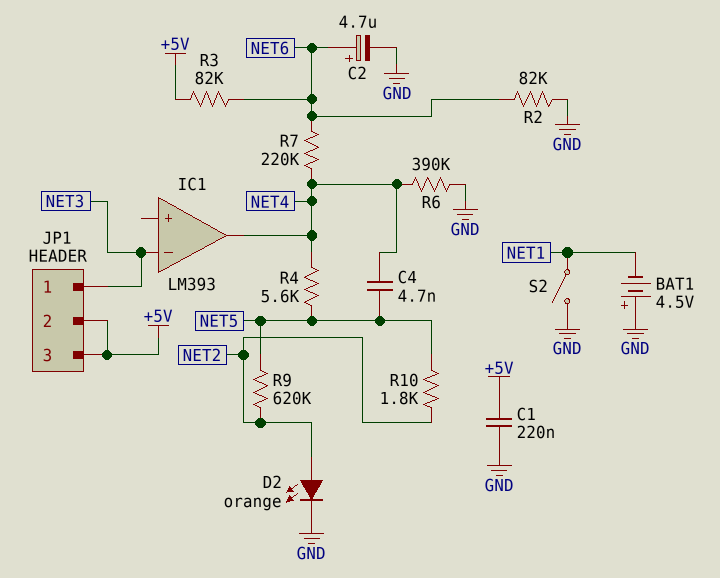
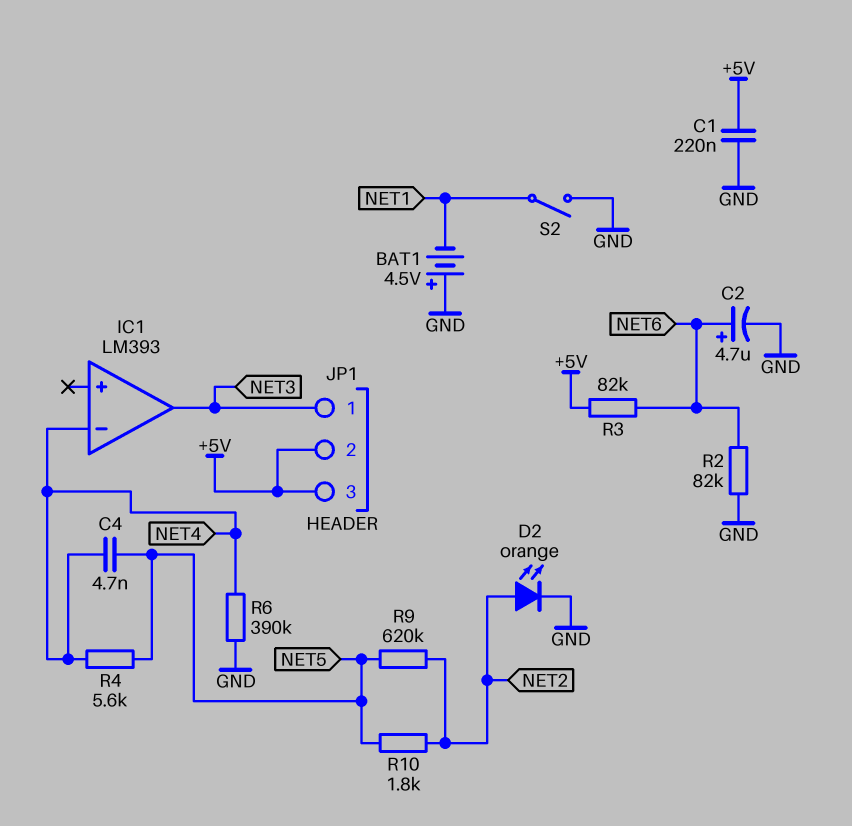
IC1 pin in-: NET3 -> NET4
IC1 pin out: NET4 -> NET3
R7: 220k (NET4, NET6) -> none

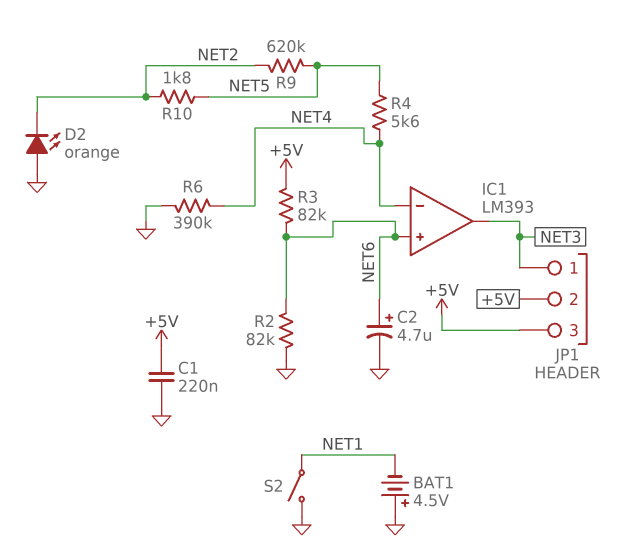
C4: 4.7nF (NET4, NET5) -> none
D2: LED orange (A NET2, K GND) -> LED orange (A GND, K NET2)
IC1 pin in+: none -> NET6

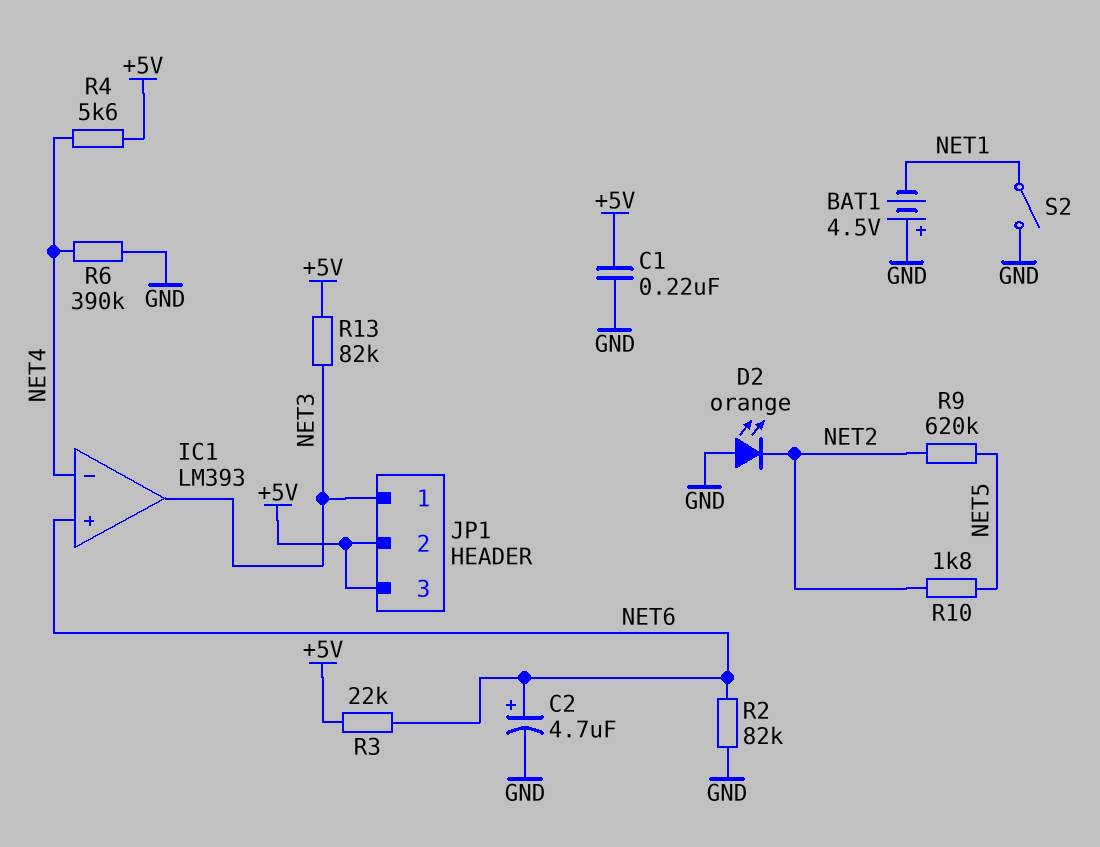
R3: 82k (+5V, NET6) -> 22k (+5V, NET6)
R4: 5.6k (NET4, NET5) -> 5.6k (+5V, NET4)
R13: none -> 82k (+5V, NET3)

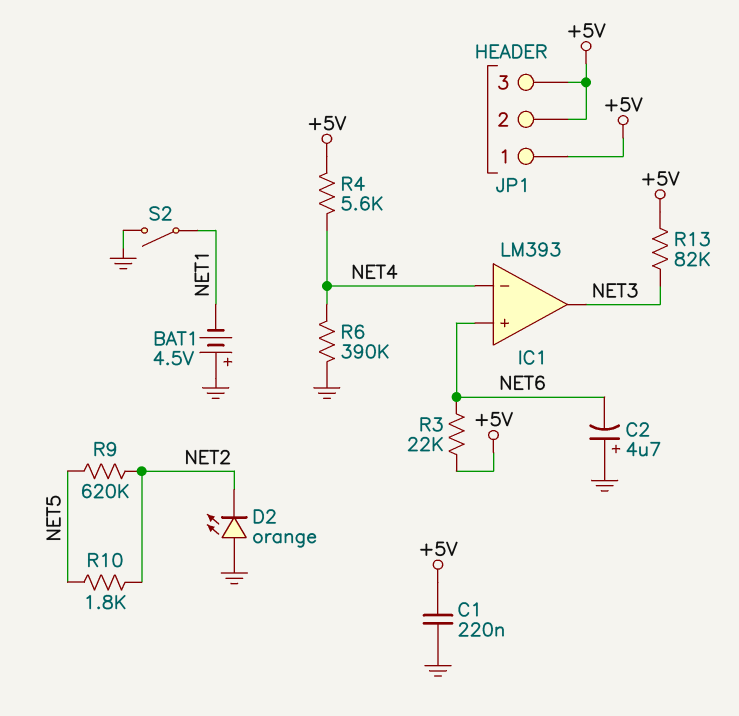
C2: 4.7uF (plus NET6, minus GND) -> 4.7uF (plus GND, minus NET6)
JP1 pin 1: NET3 -> +5V
R2: 82k (GND, NET6) -> none

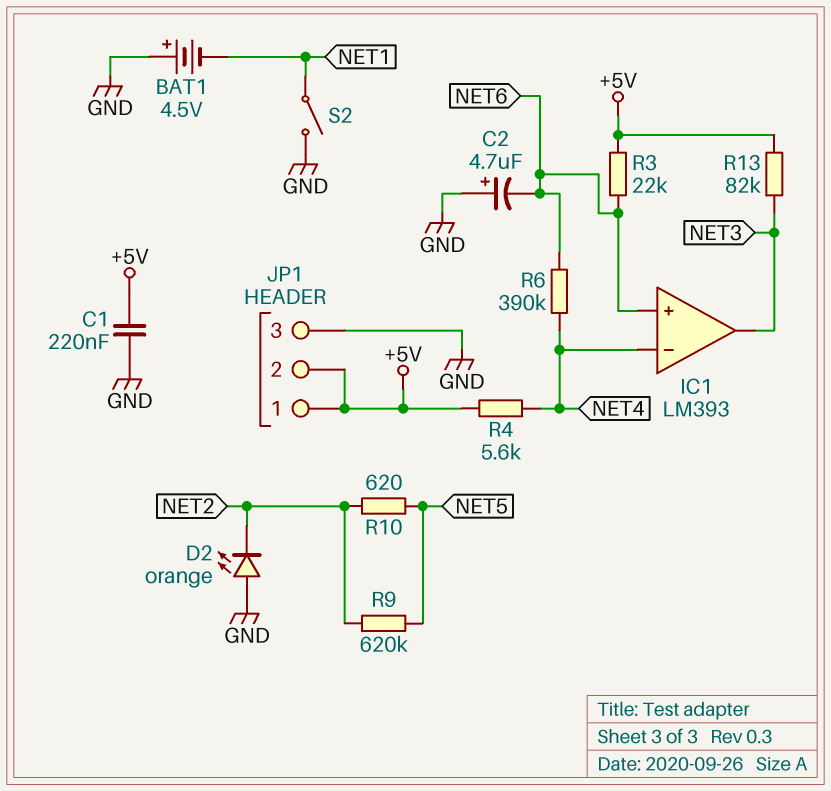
JP1 pin 3: +5V -> GND
R6: 390k (GND, NET4) -> 390k (NET4, NET6)
R10: 1.8k (NET2, NET5) -> 620 (NET2, NET5)

